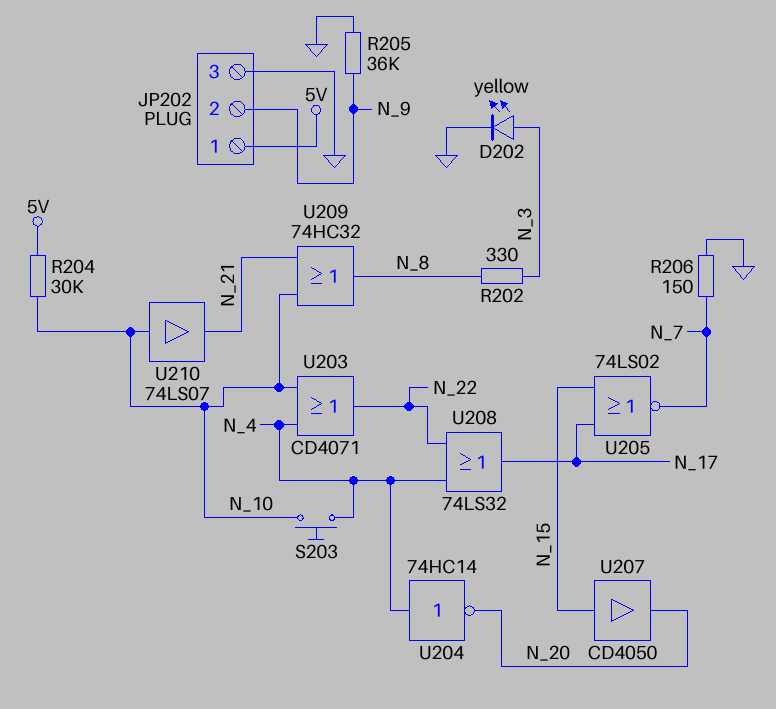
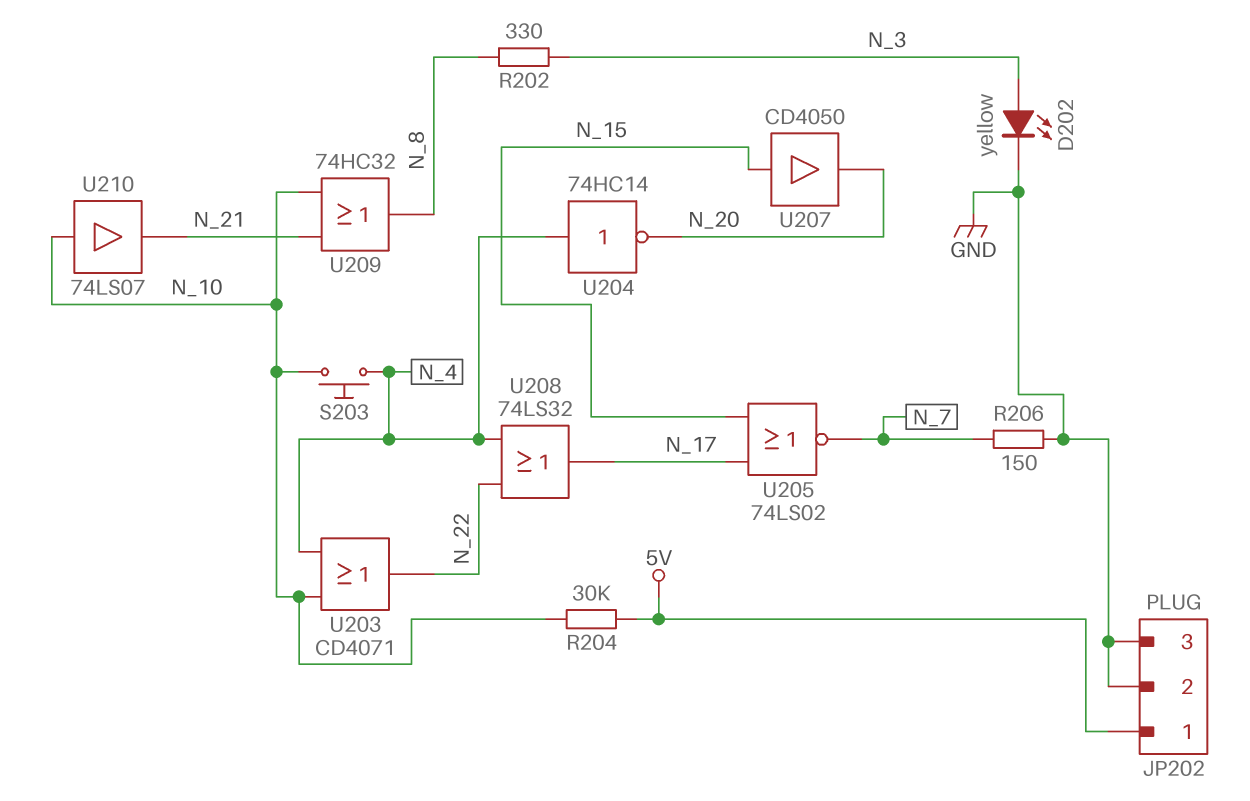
JP202 pin 2: N_9 -> GND
R205: 36k (GND, N_9) -> none

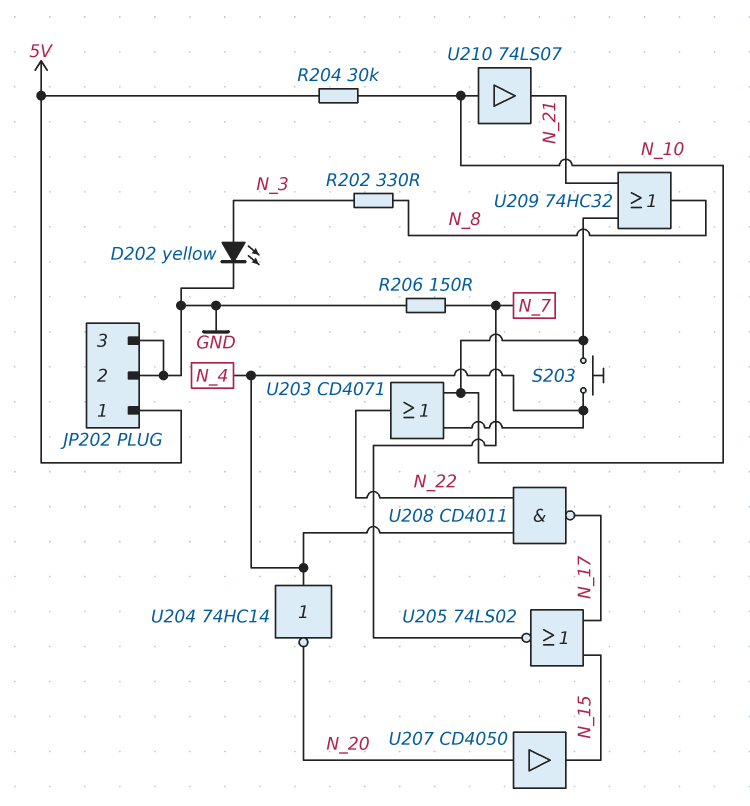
U207: buffer CD4050 (in N_15, out N_20) -> buffer CD4050 (in N_20, out N_15)
U208: OR 74LS32 (in N_4, in N_22, out N_17) -> NAND CD4011 (in N_4, in N_22, out N_17)

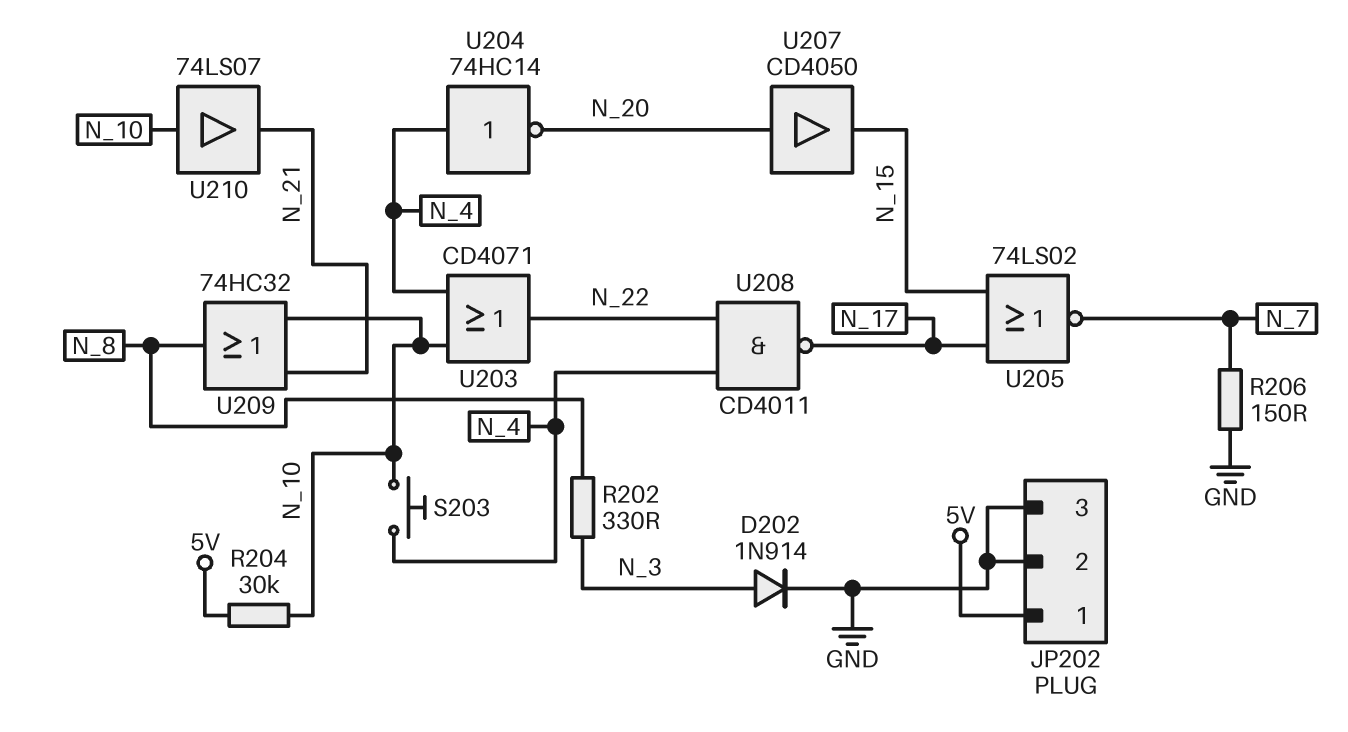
D202: LED yellow (A N_3, K GND) -> diode 1N914 (A N_3, K GND)

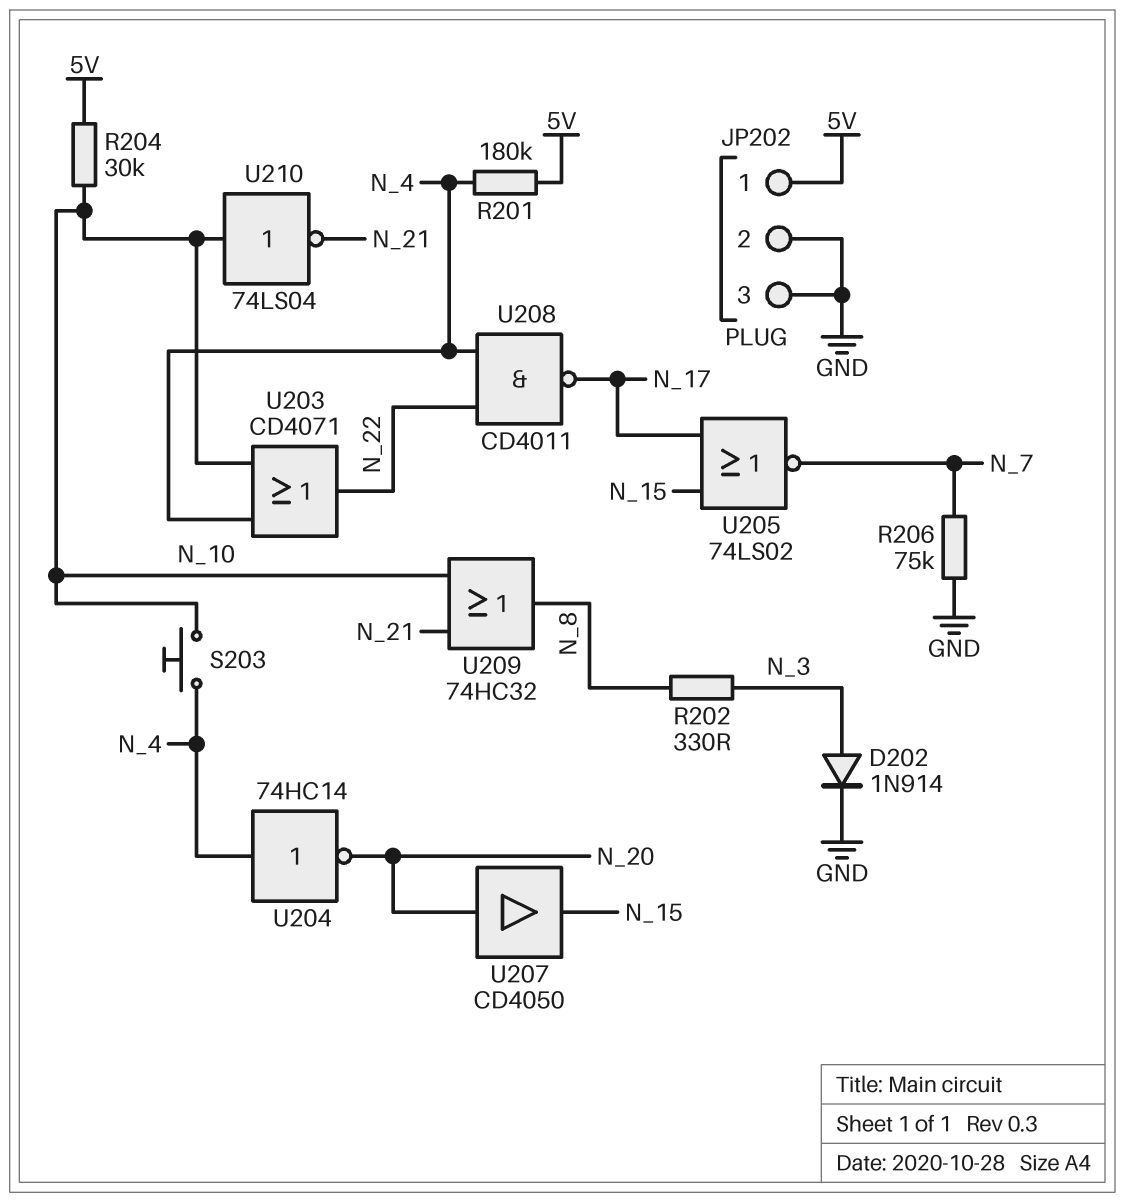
R201: none -> 180k (5V, N_4)
R206: 150 (GND, N_7) -> 75k (GND, N_7)
U210: buffer 74LS07 (in N_10, out N_21) -> NOT 74LS04 (in N_10, out N_21)

